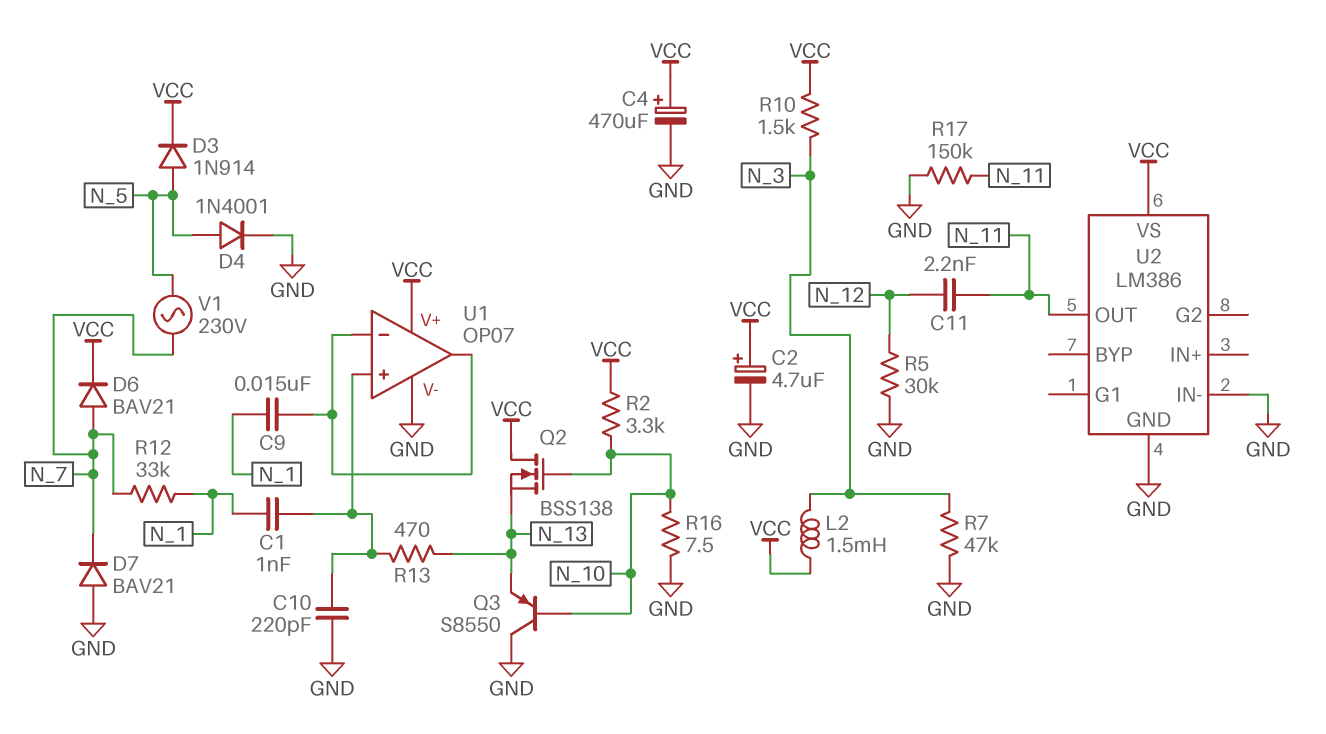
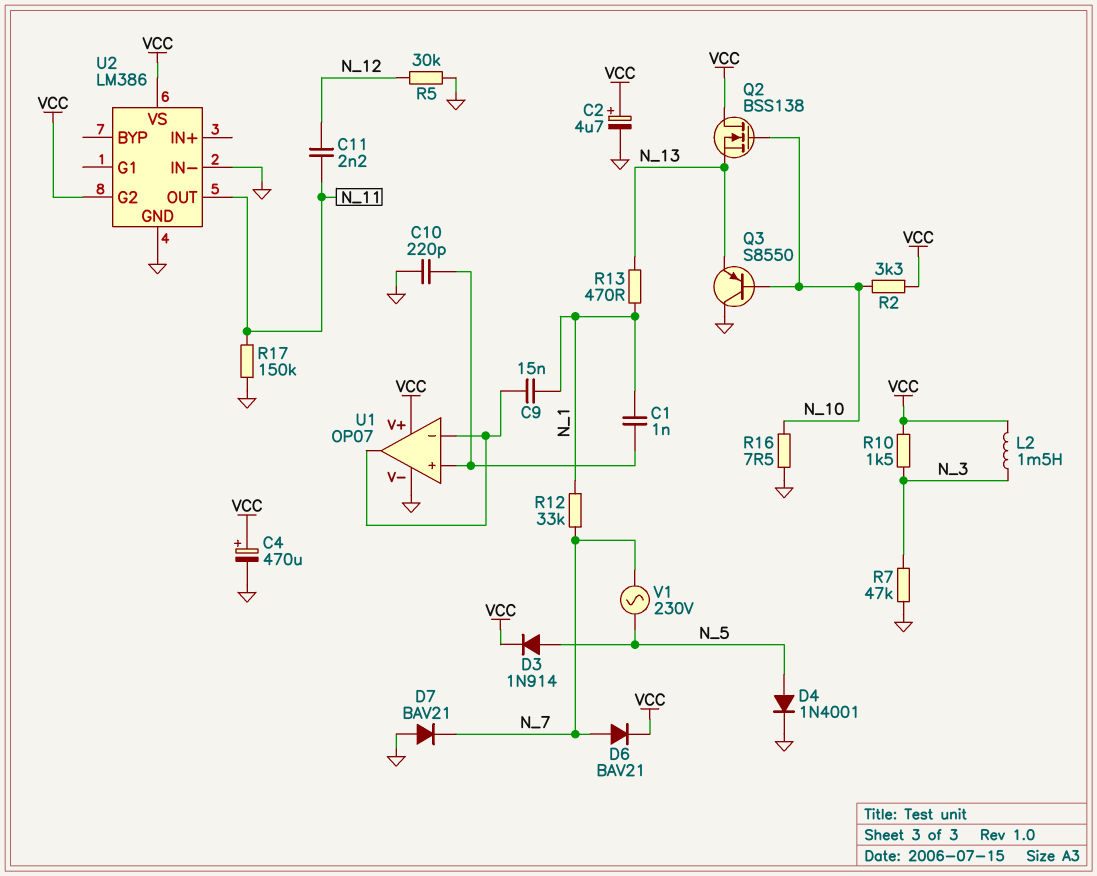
R13: 470 (N_13, U1/in+) -> 470 (N_1, N_13)
U2 pin G2: none -> VCC

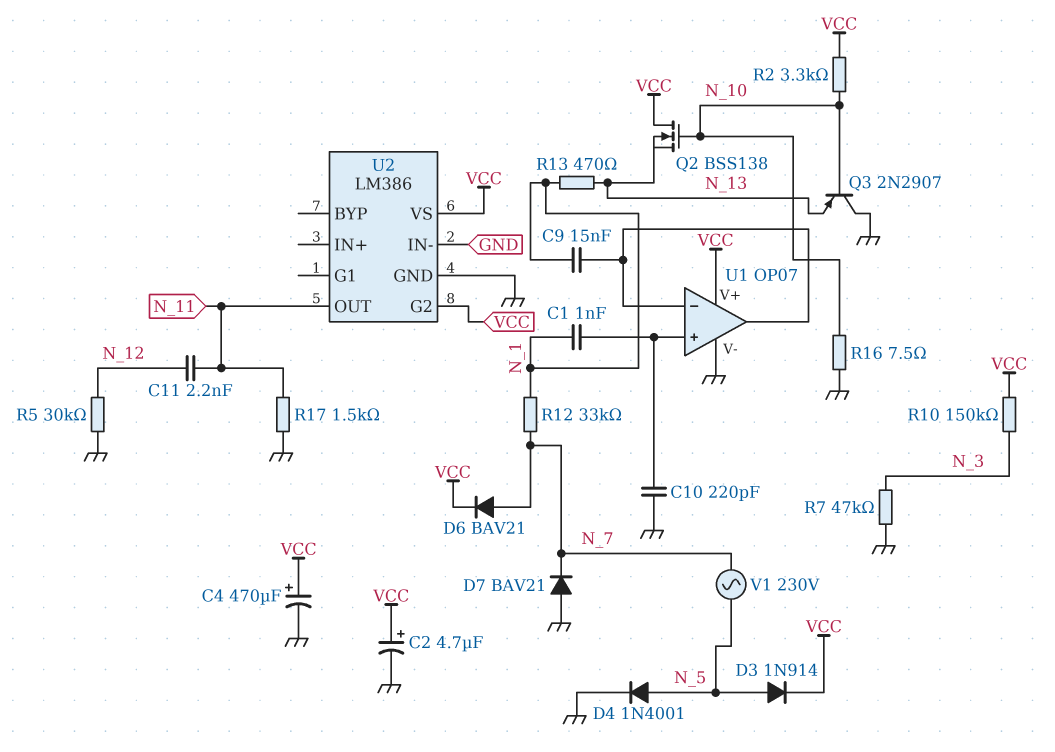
L2: 1.5mH (N_3, VCC) -> none
Q3: PNP S8550 (B N_10, C GND, E N_13) -> PNP 2N2907 (B N_10, C GND, E N_13)
R10: 1.5k (N_3, VCC) -> 150k (N_3, VCC)
R17: 150k (GND, N_11) -> 1.5k (GND, N_11)

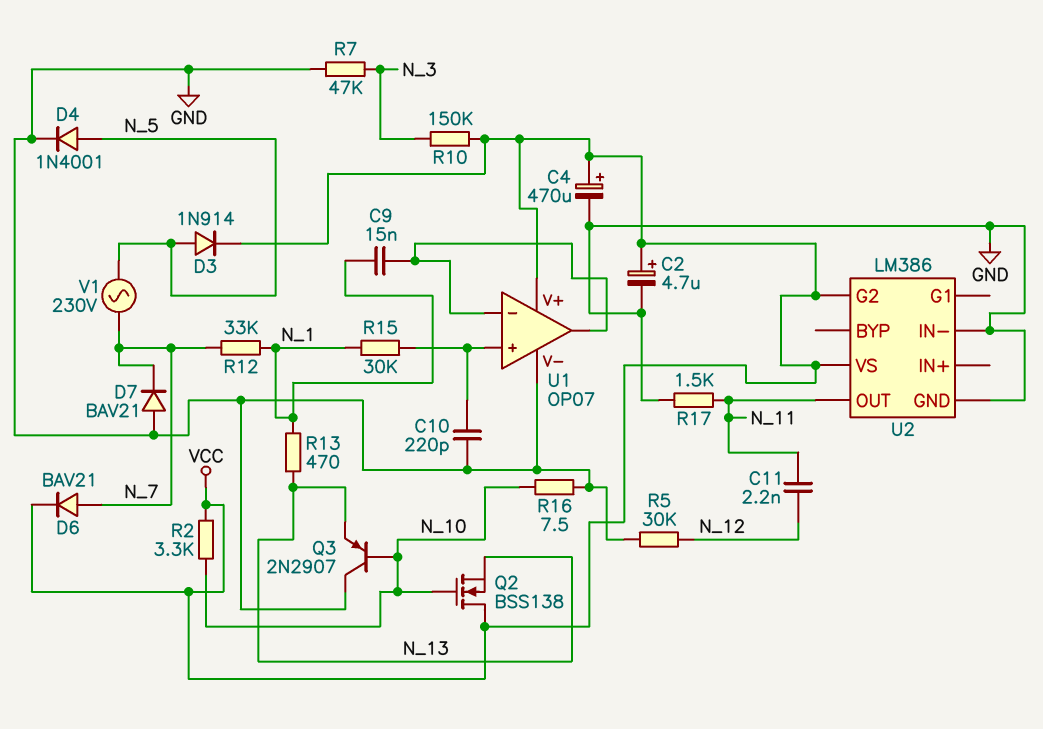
C1: 1nF (N_1, U1/in+) -> none
R15: none -> 30k (N_1, U1/in+)

